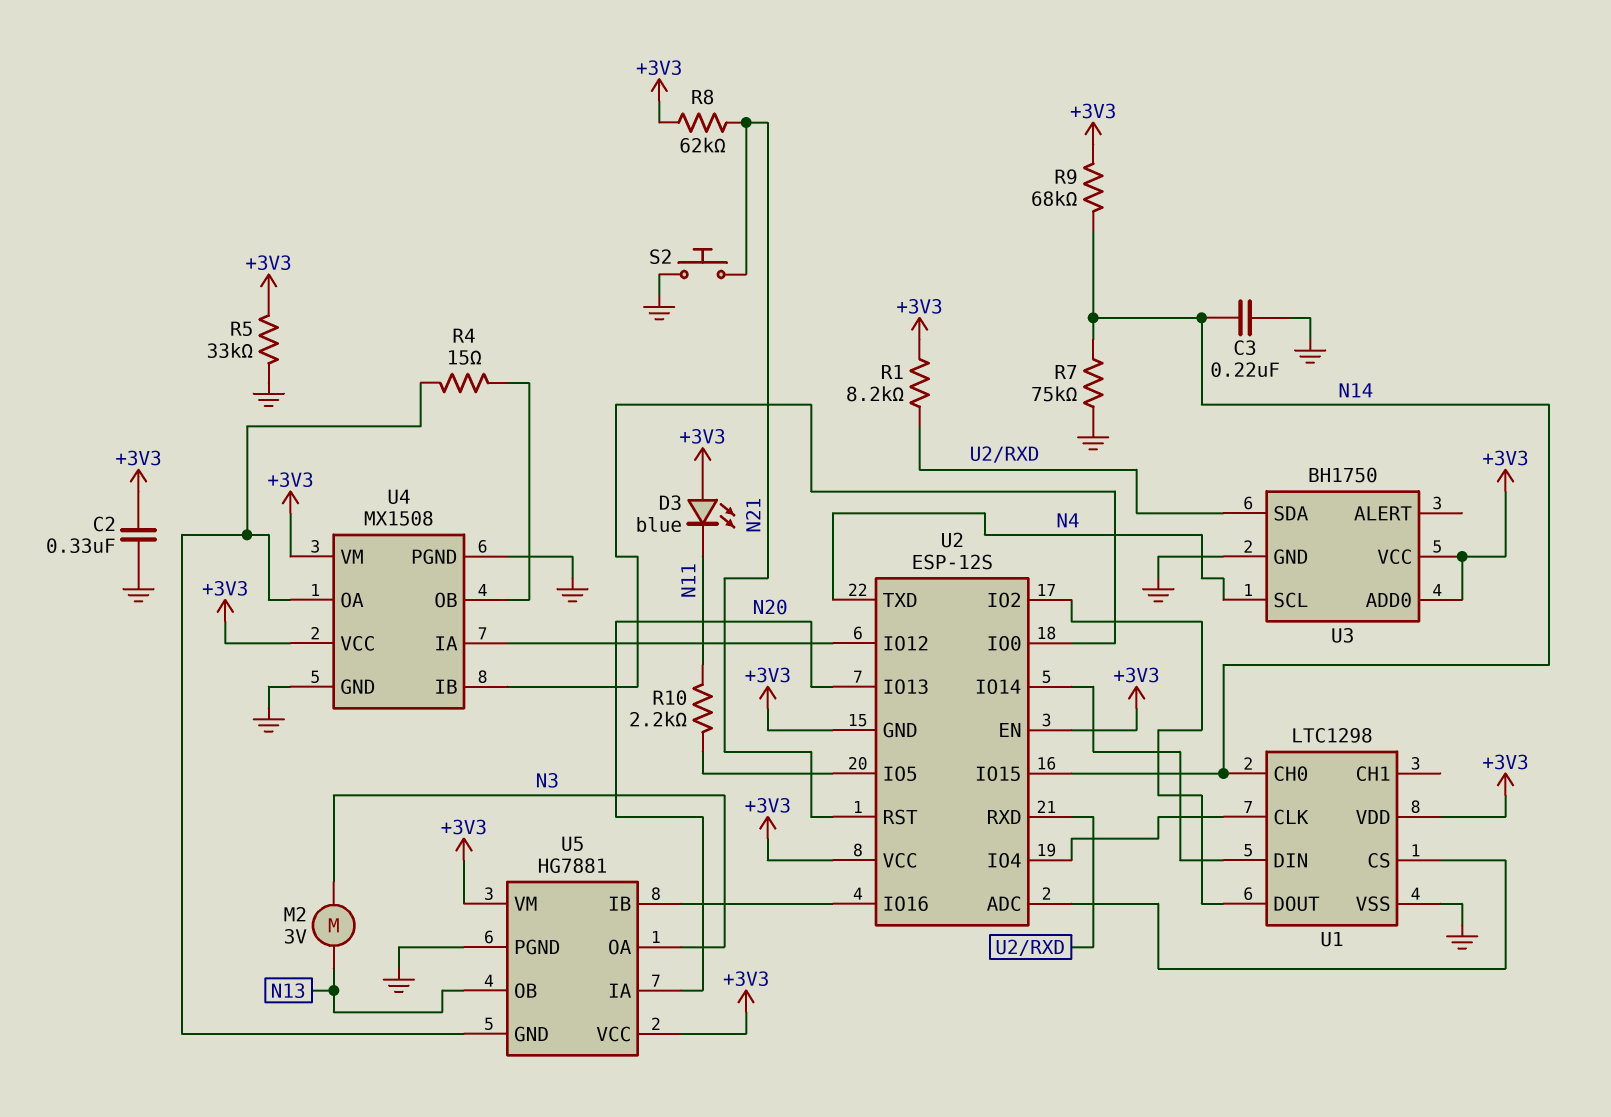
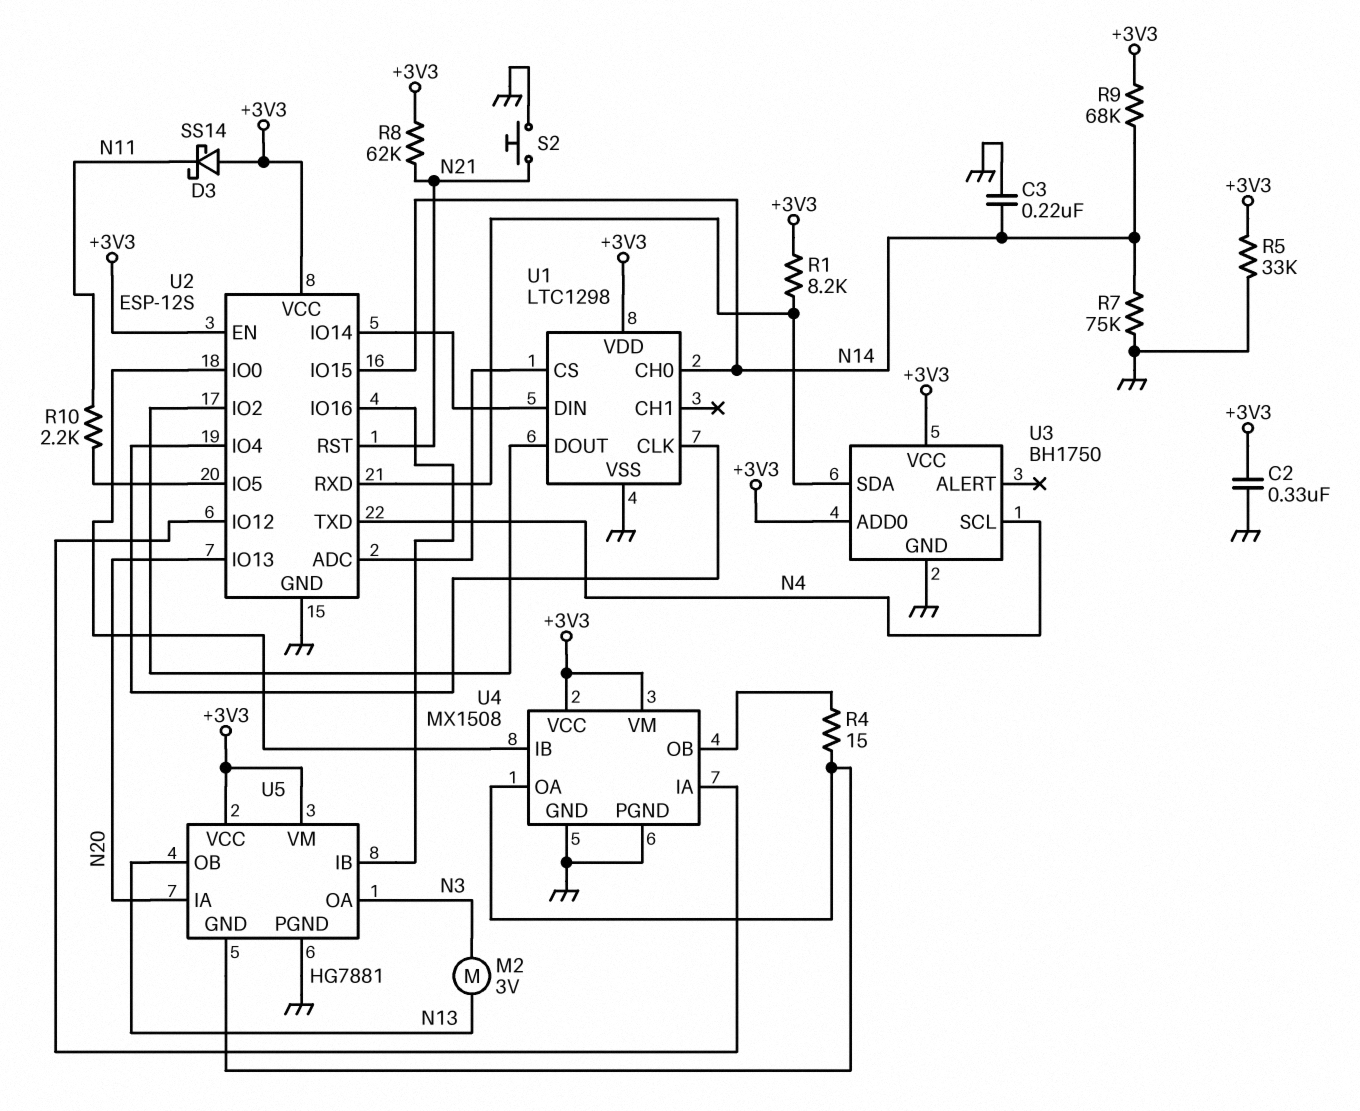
D3: LED blue (A +3V3, K N11) -> schottky SS14 (A +3V3, K N11)
U2 pin GND: +3V3 -> GND

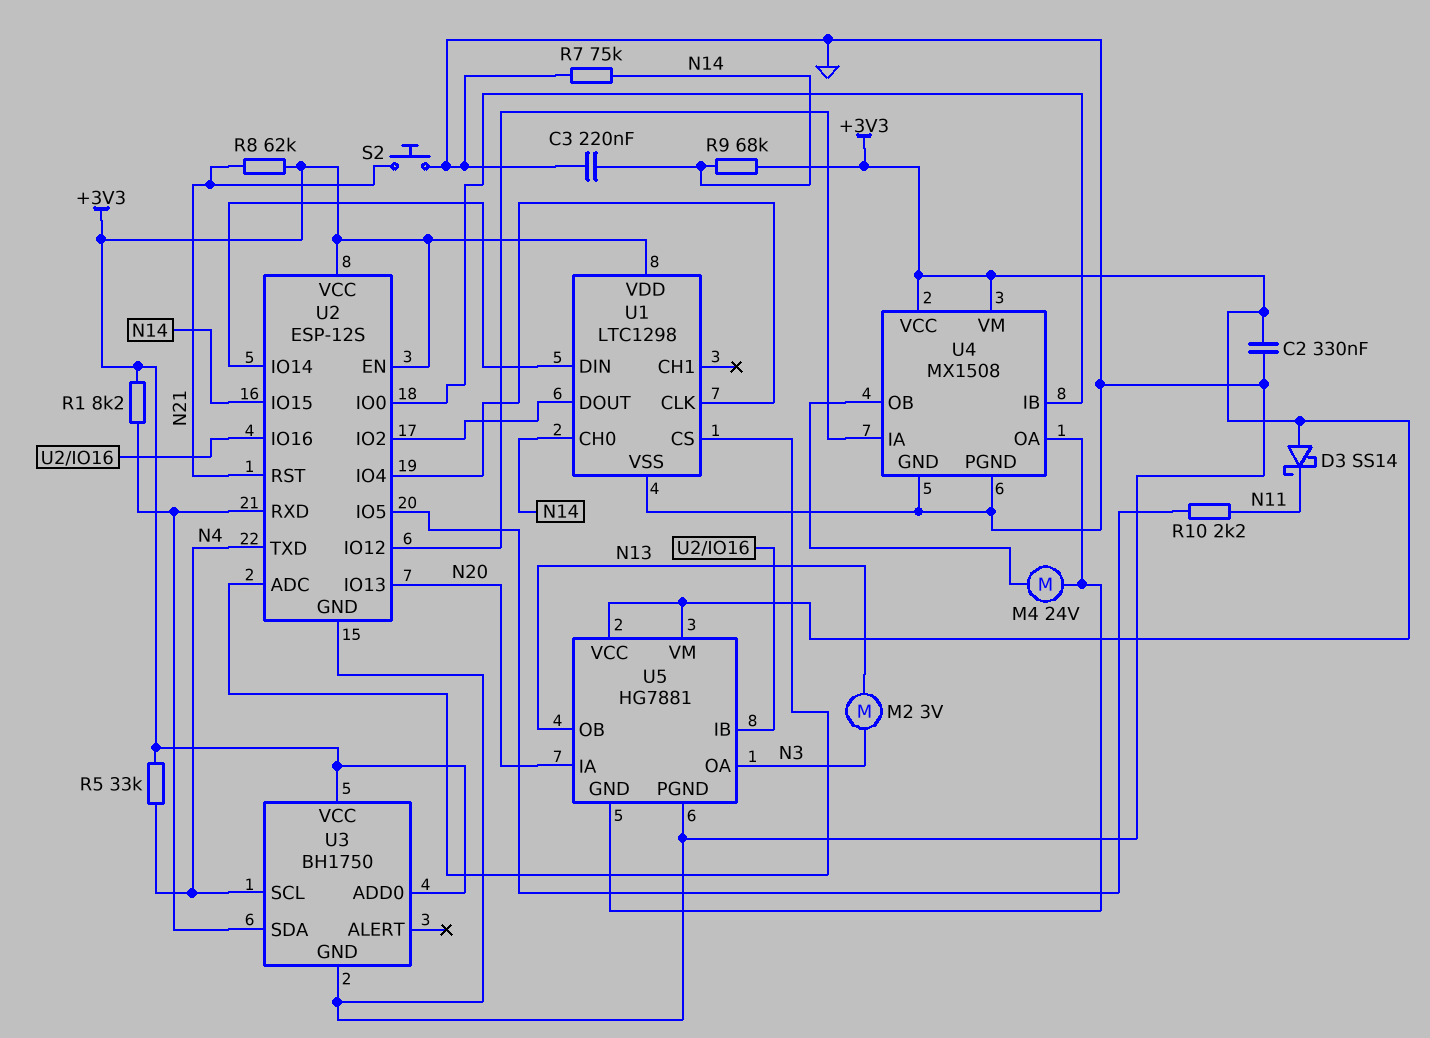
M4: none -> motor 24V (U4/OA, U4/OB)
R4: 15 (U4/OA, U4/OB) -> none
R5: 33k (+3V3, GND) -> 33k (+3V3, N4)

